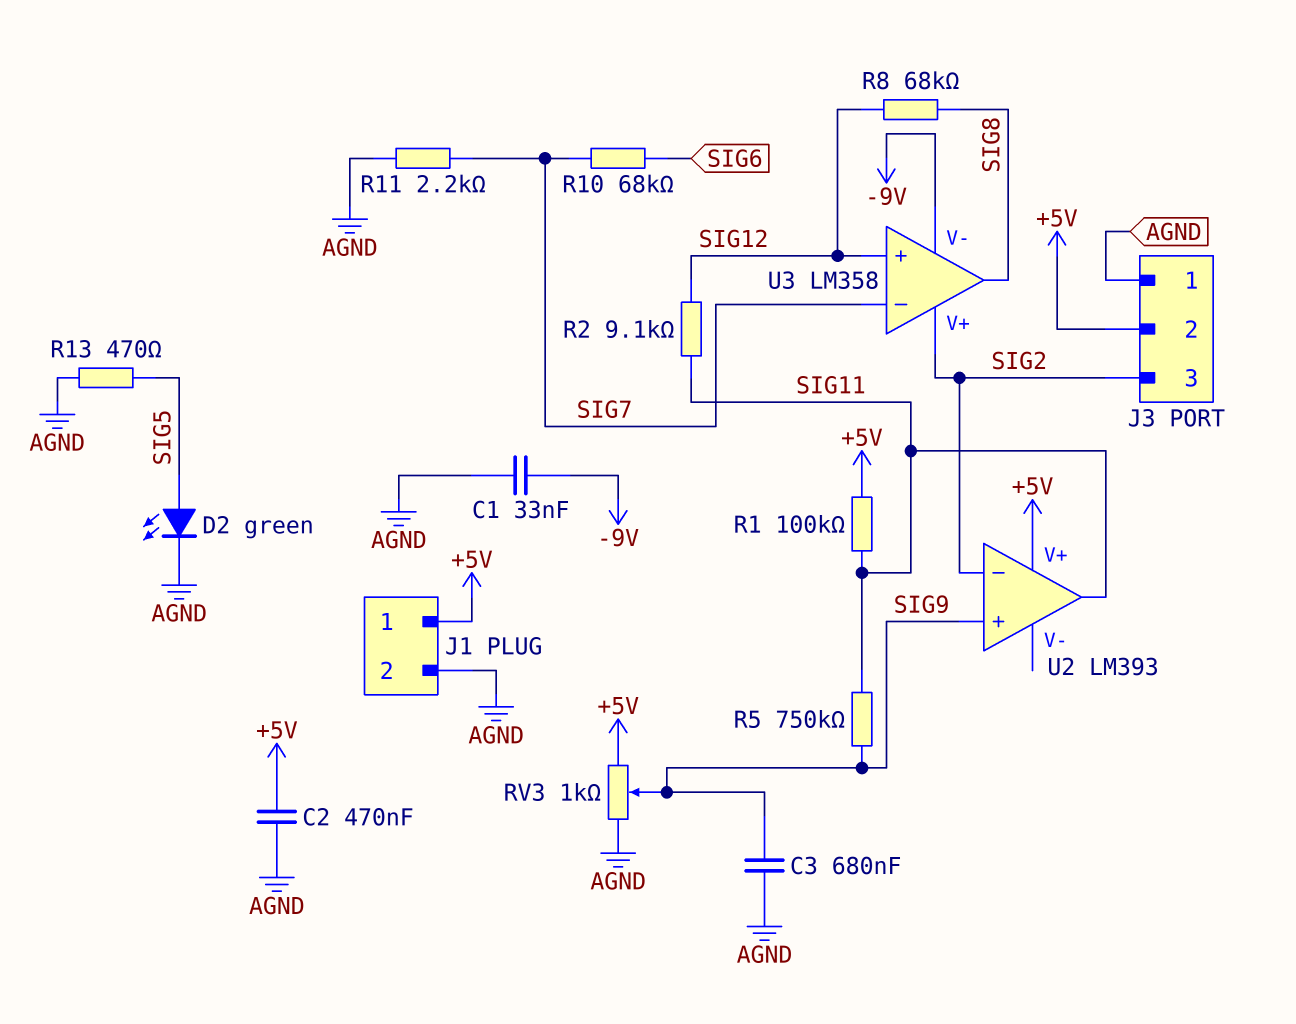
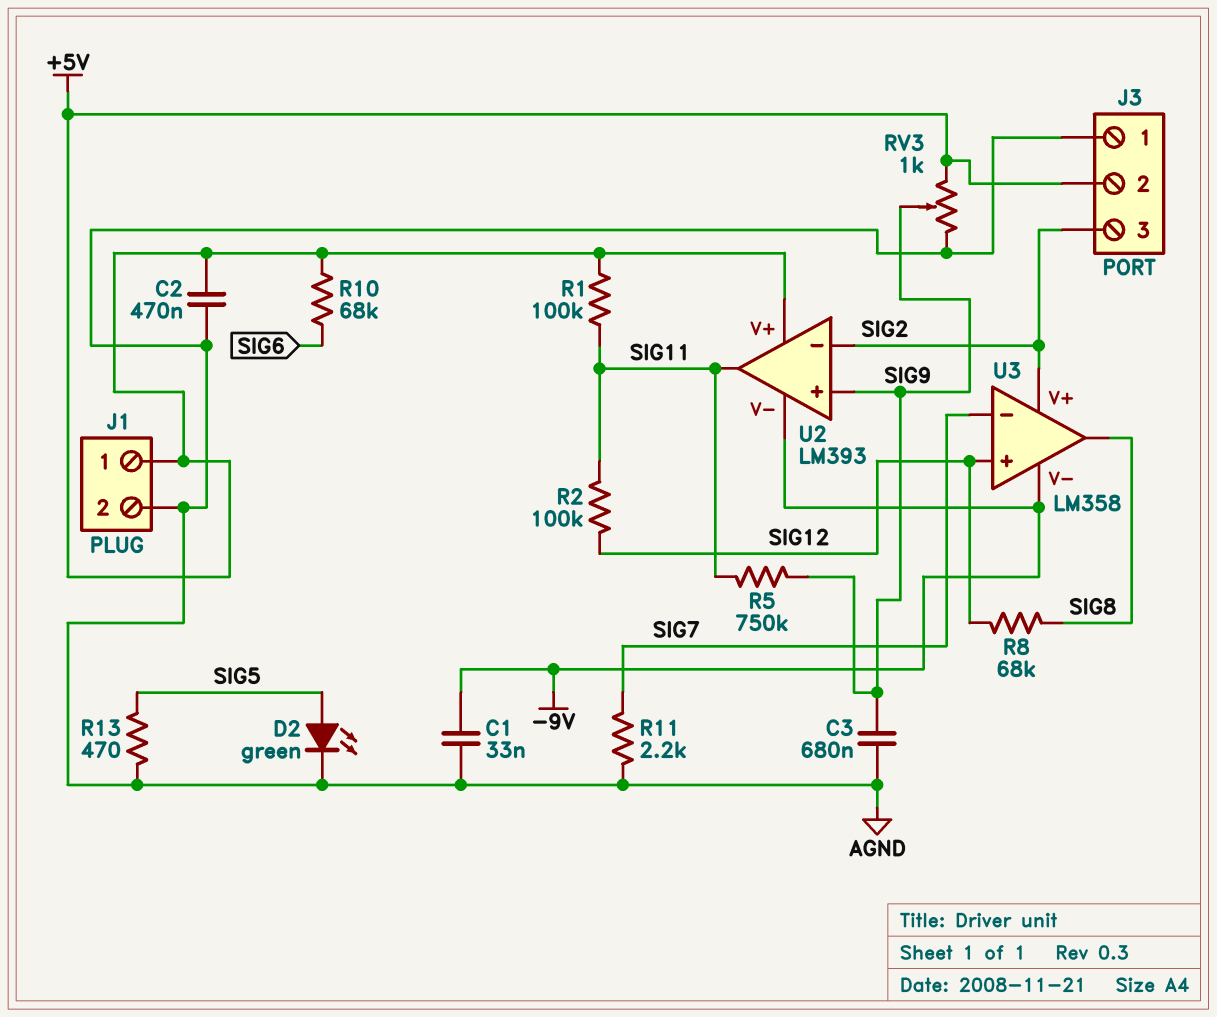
R2: 9.1k (SIG11, SIG12) -> 100k (SIG11, SIG12)
R10: 68k (SIG6, SIG7) -> 68k (+5V, SIG6)
U2 pin V-: none -> -9V

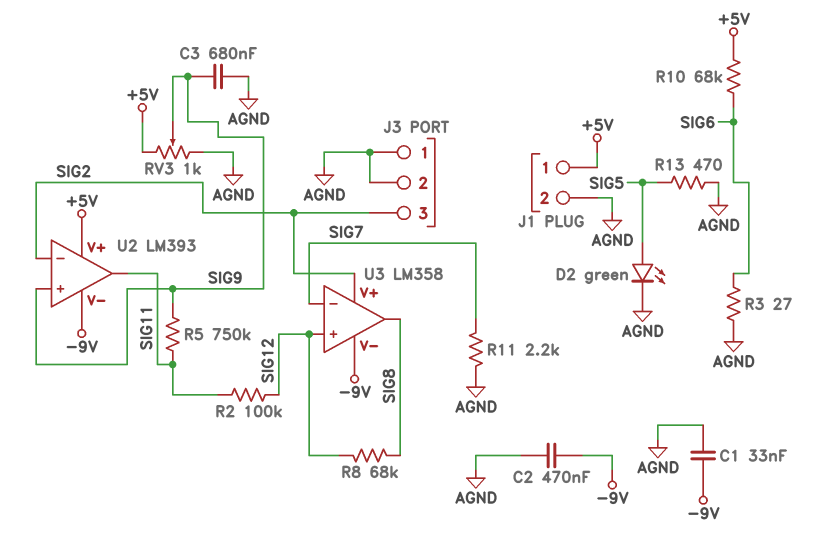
C2: 470nF (+5V, AGND) -> 470nF (-9V, AGND)
J3 pin 2: +5V -> AGND
R1: 100k (+5V, SIG11) -> none
R3: none -> 27 (AGND, SIG6)

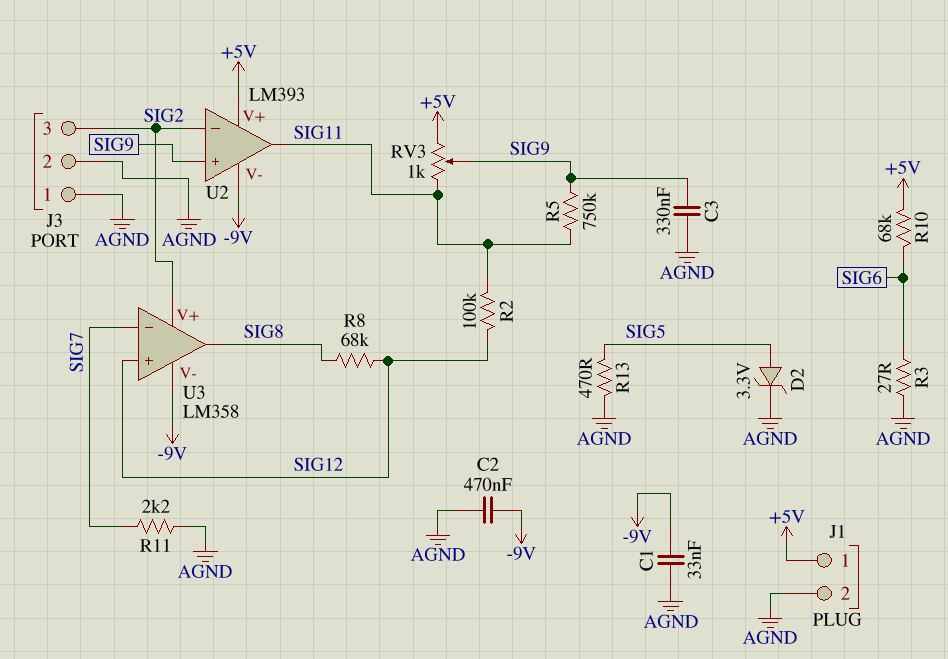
C3: 680nF (AGND, SIG9) -> 330nF (AGND, SIG9)
D2: LED green (A SIG5, K AGND) -> zener 3.3V (A SIG5, K AGND)
RV3: 1k (+5V, AGND, wiper SIG9) -> 1k (+5V, SIG11, wiper SIG9)

